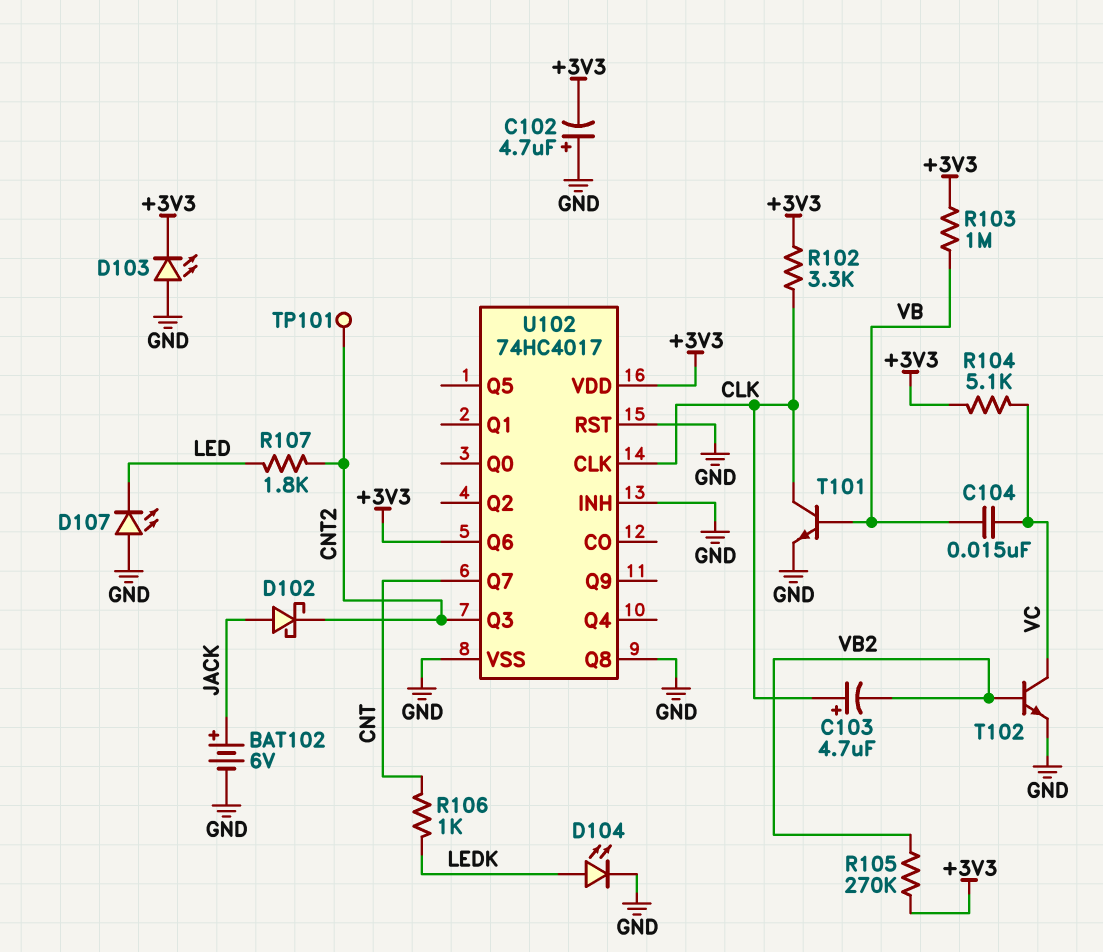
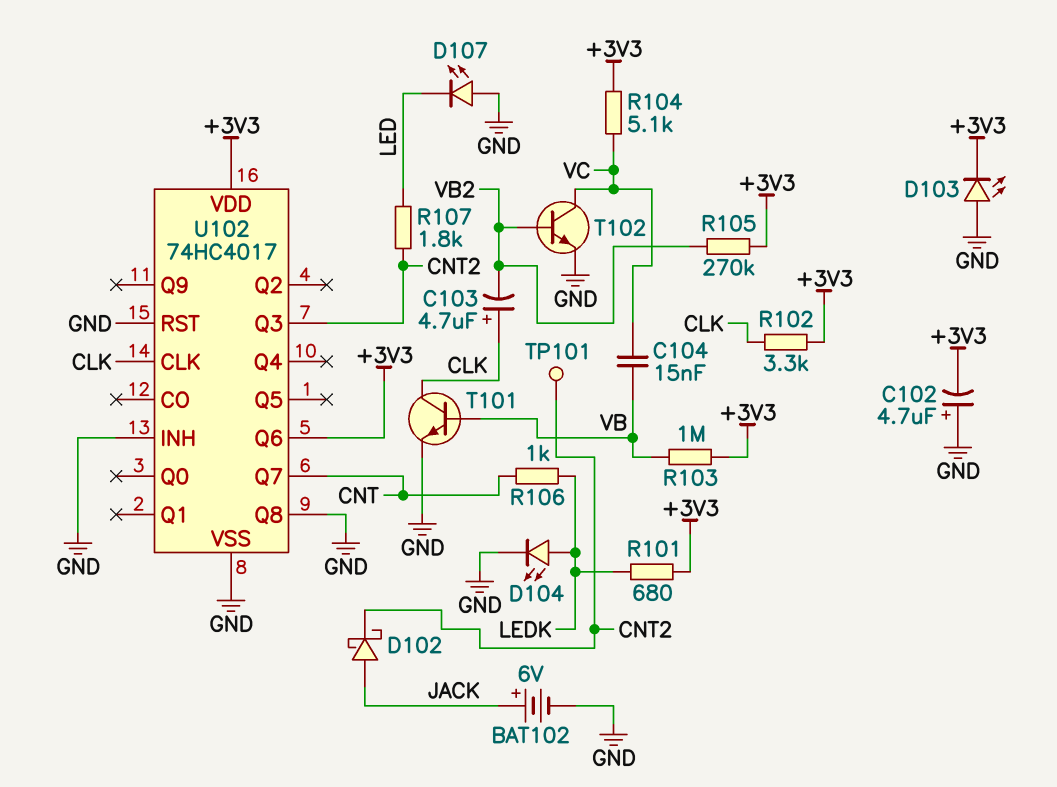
R101: none -> 680 (+3V3, LEDK)

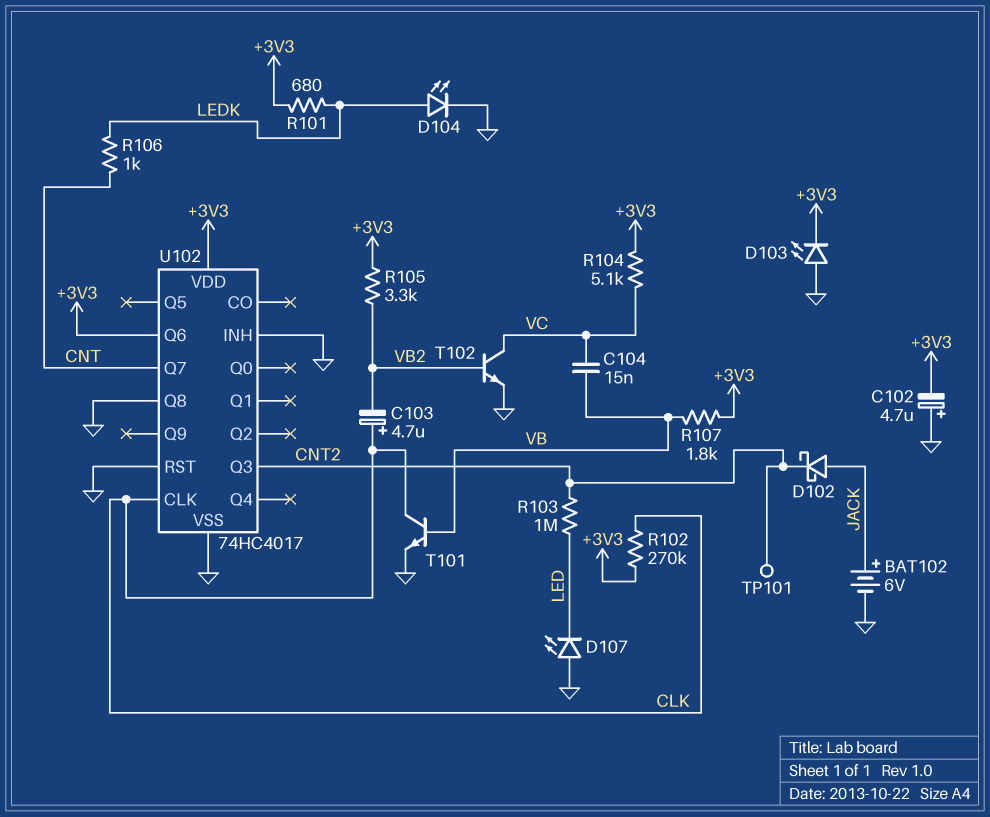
R102: 3.3k (+3V3, CLK) -> 270k (+3V3, CLK)
R103: 1M (+3V3, VB) -> 1M (CNT2, LED)
R105: 270k (+3V3, VB2) -> 3.3k (+3V3, VB2)
R107: 1.8k (CNT2, LED) -> 1.8k (+3V3, VB)

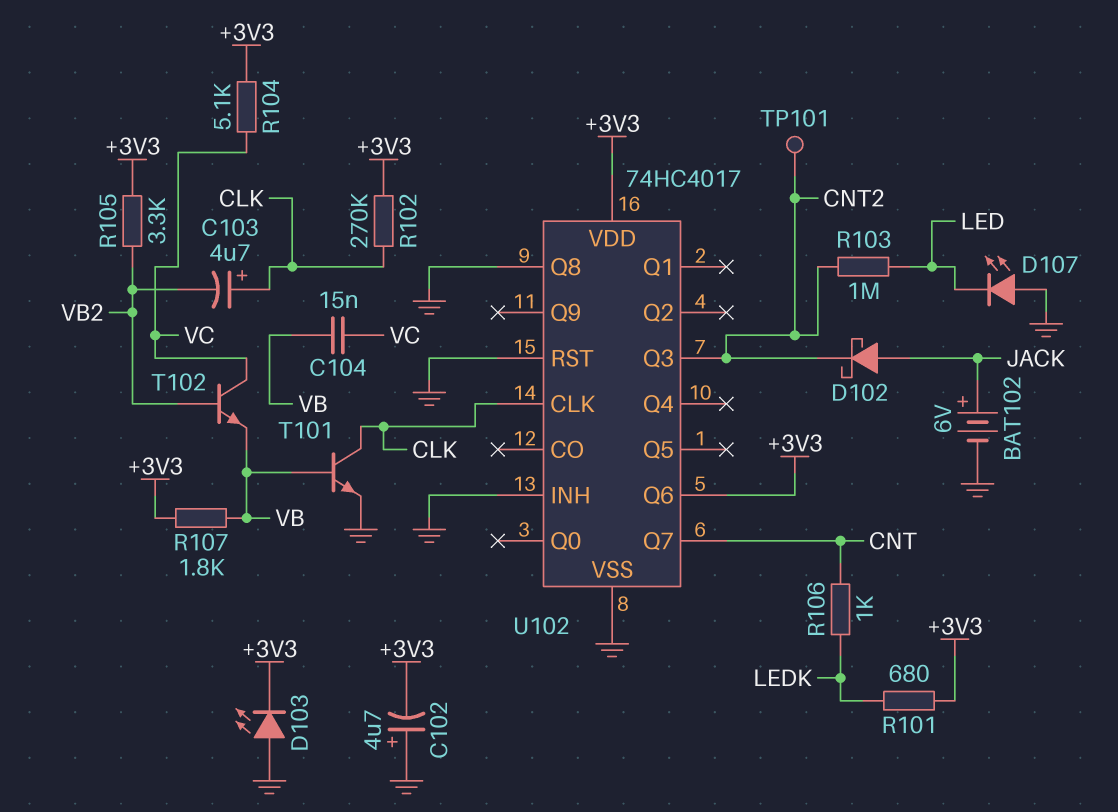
D104: LED (A LEDK, K GND) -> none
T102: NPN (B VB2, C VC, E GND) -> NPN (B VB2, C VC, E VB)

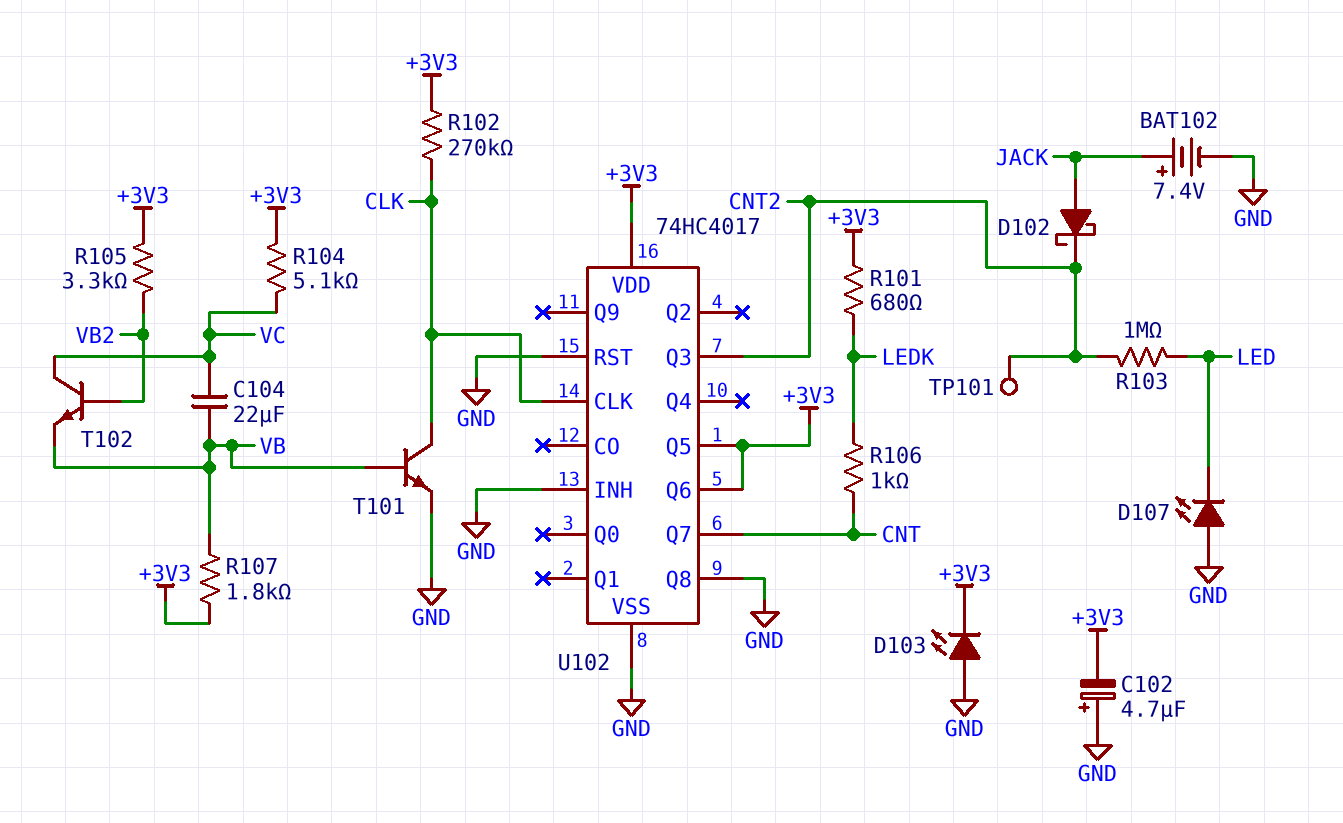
BAT102: 6V (plus JACK, minus GND) -> 7.4V (plus JACK, minus GND)
C103: 4.7uF (plus CLK, minus VB2) -> none
C104: 15nF (VB, VC) -> 22uF (VB, VC)
U102 pin Q5: none -> +3V3

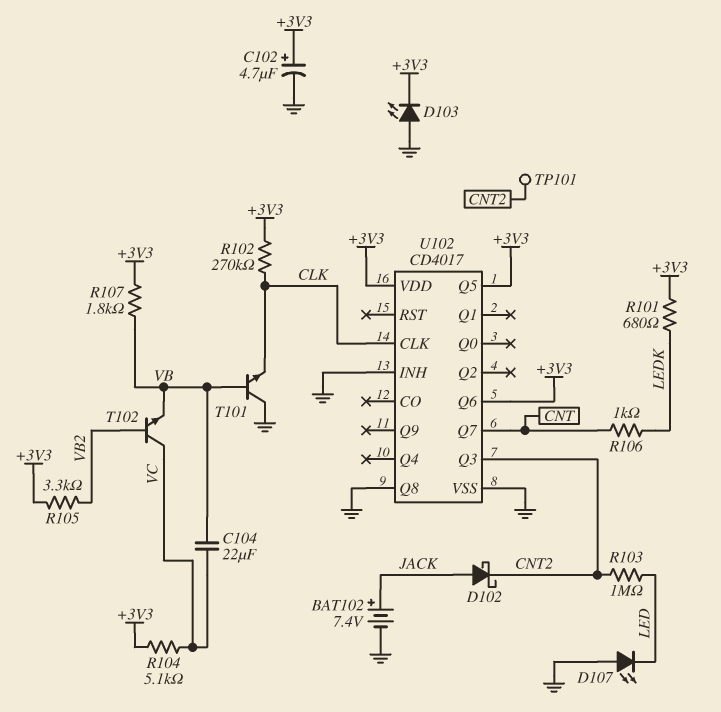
C102: 4.7uF (plus GND, minus +3V3) -> 4.7uF (plus +3V3, minus GND)
T101: NPN (B VB, C CLK, E GND) -> NPN (B VB, C GND, E CLK)
U102: 74HC4017 -> CD4017
U102 pin RST: GND -> none

